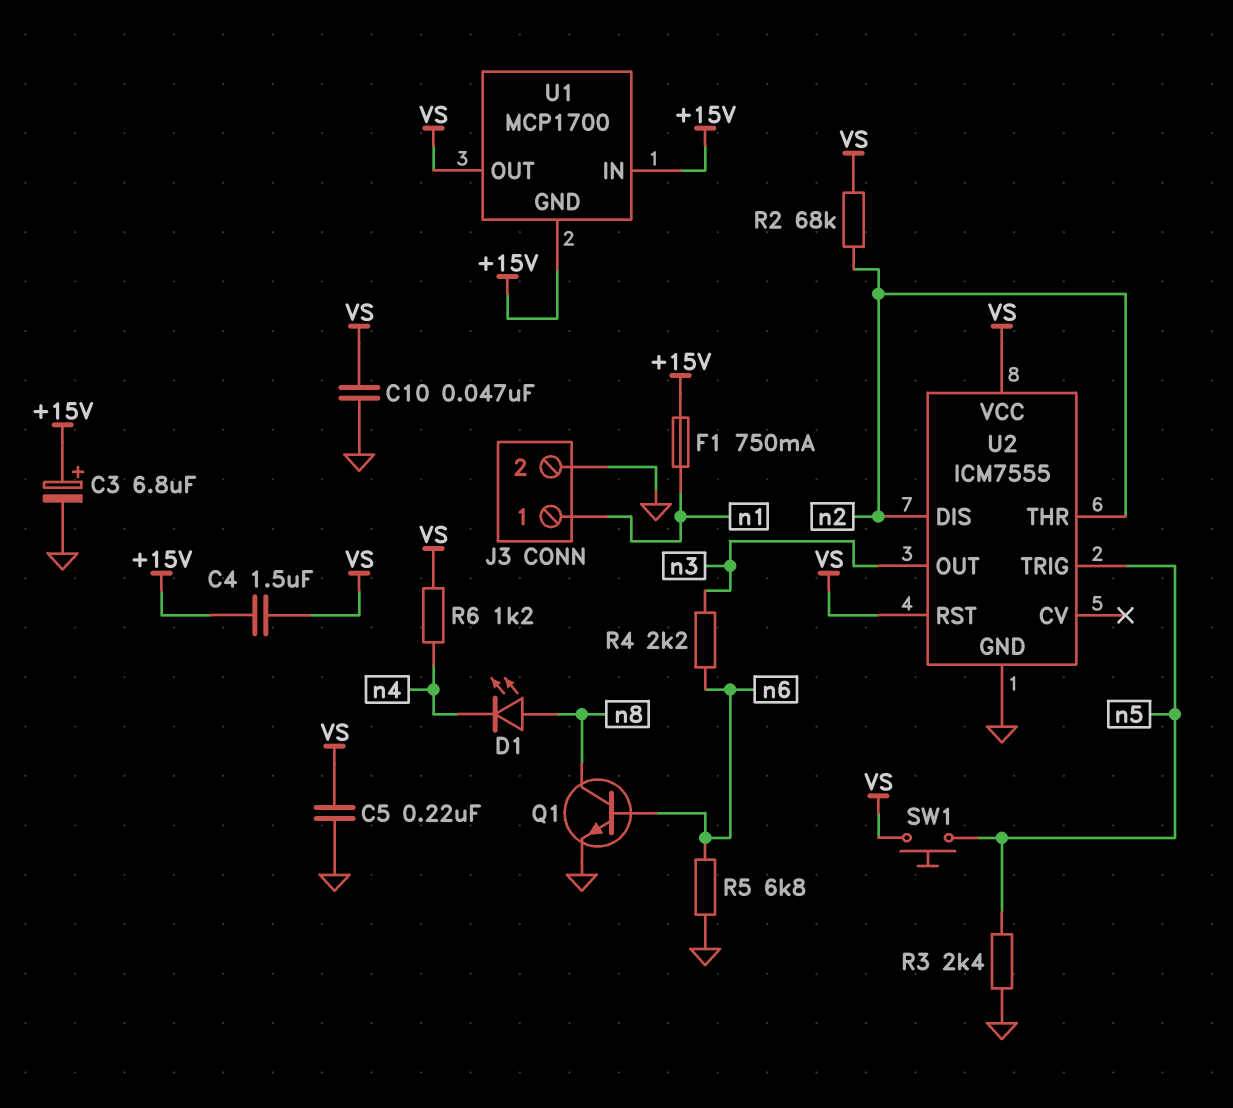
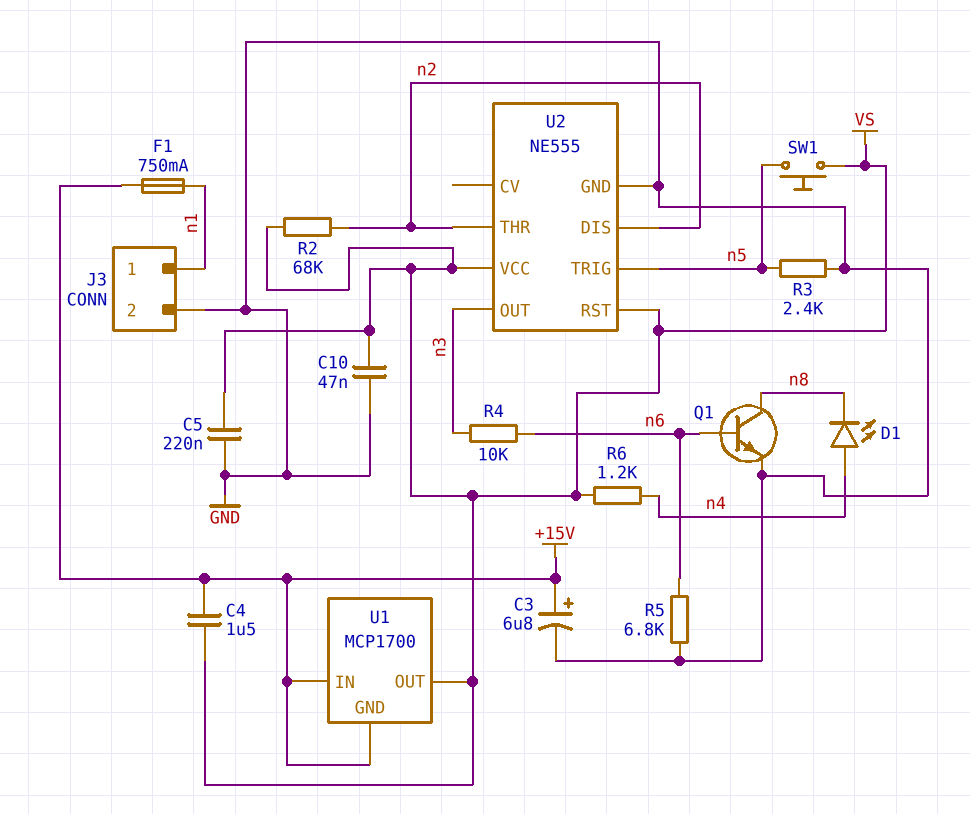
D1: LED (A n8, K n4) -> LED (A n4, K n8)
R4: 2.2k (n3, n6) -> 10k (n3, n6)
U2: ICM7555 -> NE555

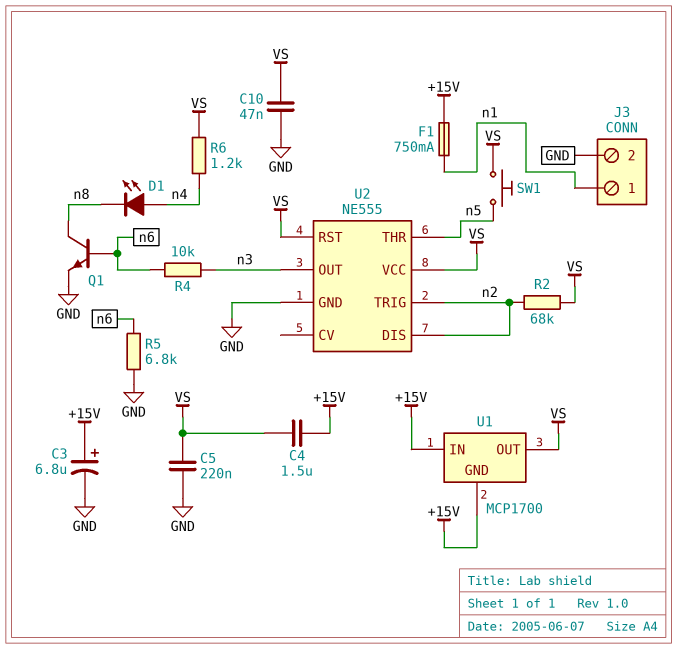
R3: 2.4k (GND, n5) -> none
U2 pin THR: n2 -> n5
U2 pin TRIG: n5 -> n2

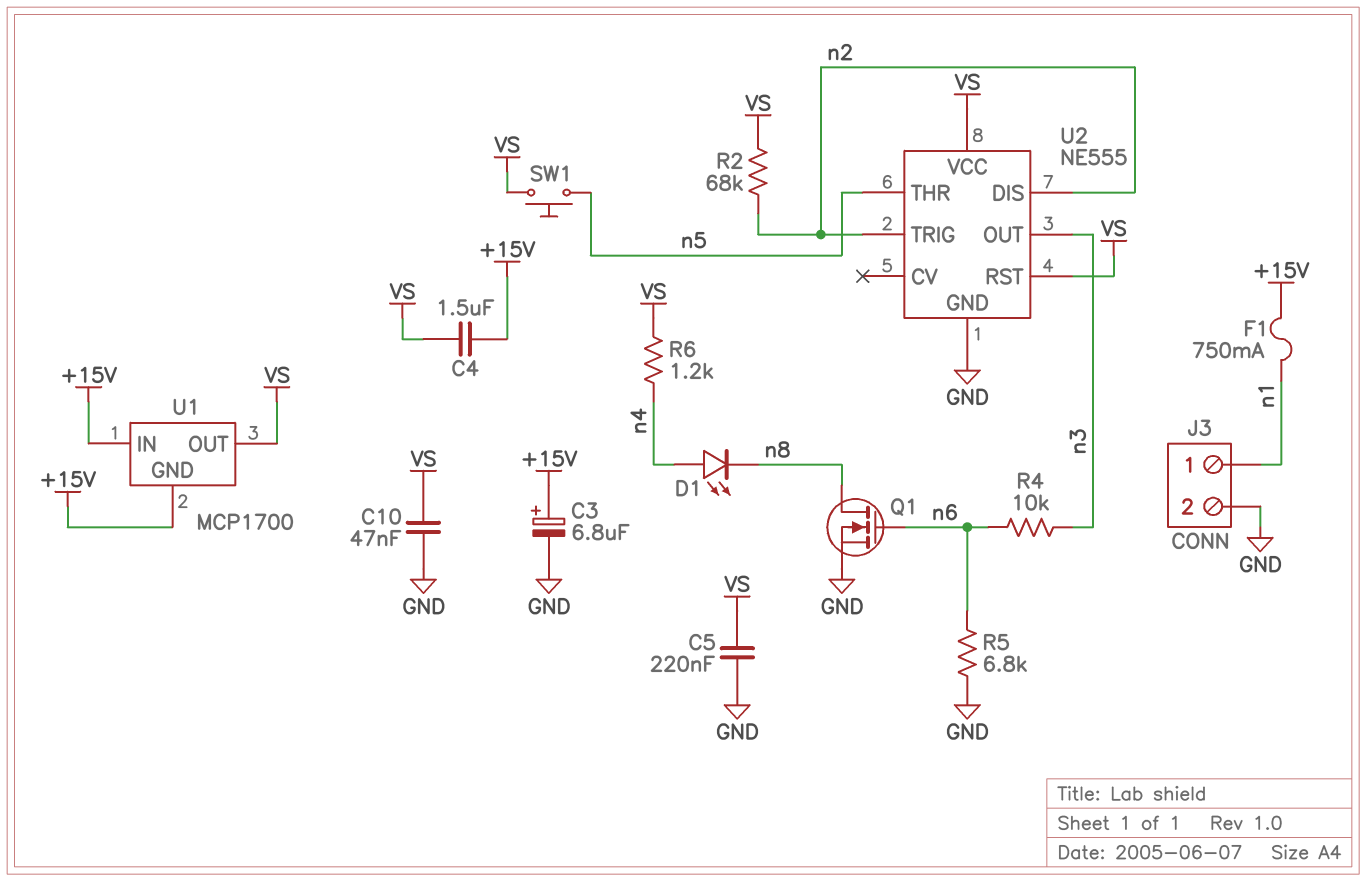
Q1: NPN (B n6, C n8, E GND) -> NMOS (G n6, D n8, S GND)

